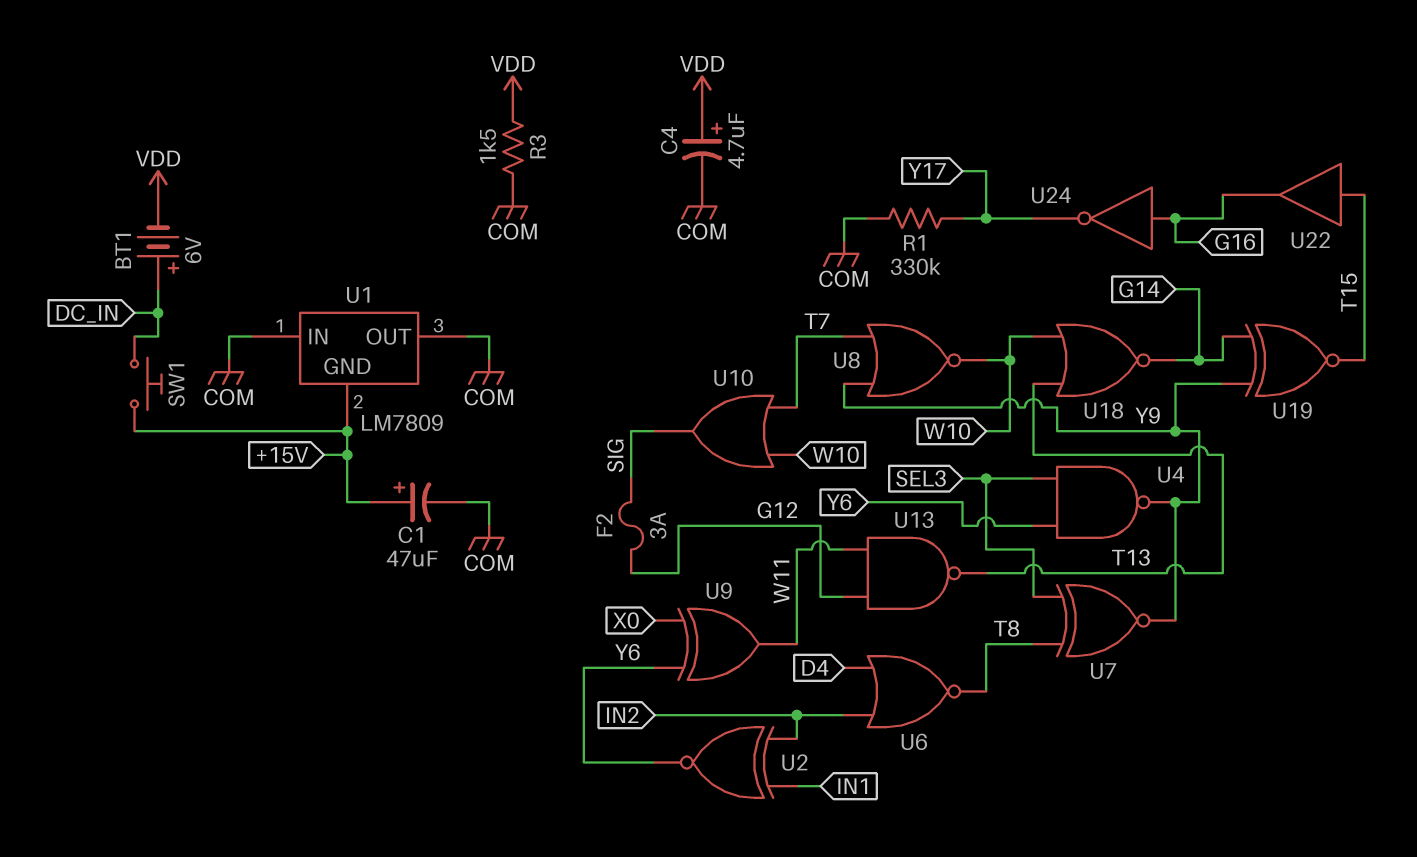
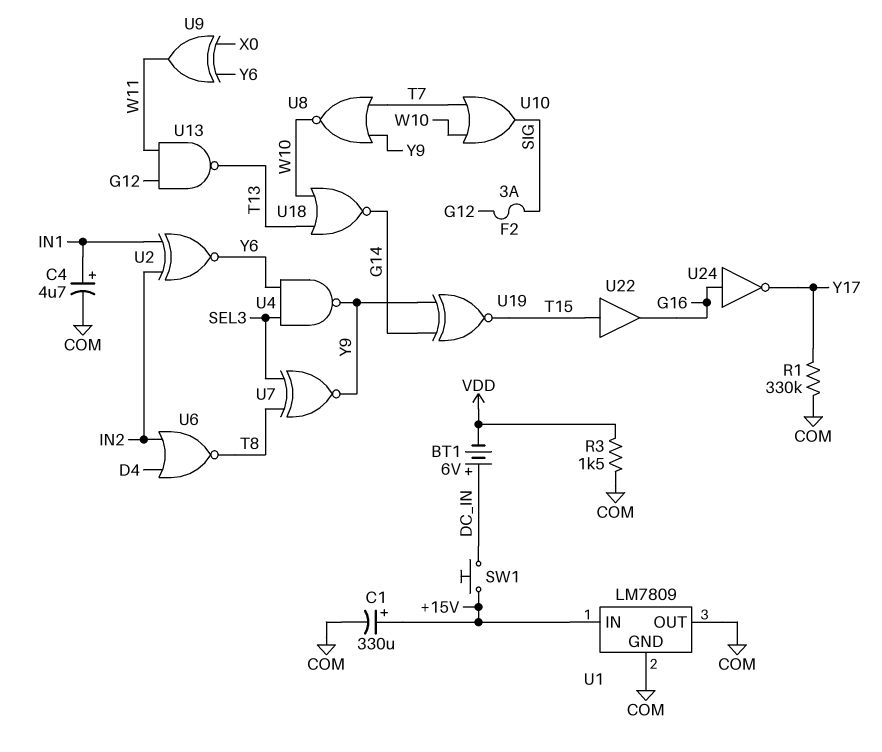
C1: 47uF (plus +15V, minus COM) -> 330uF (plus +15V, minus COM)
C4: 4.7uF (plus VDD, minus COM) -> 4.7uF (plus IN1, minus COM)
U1 pin GND: +15V -> COM
U1 pin IN: COM -> +15V

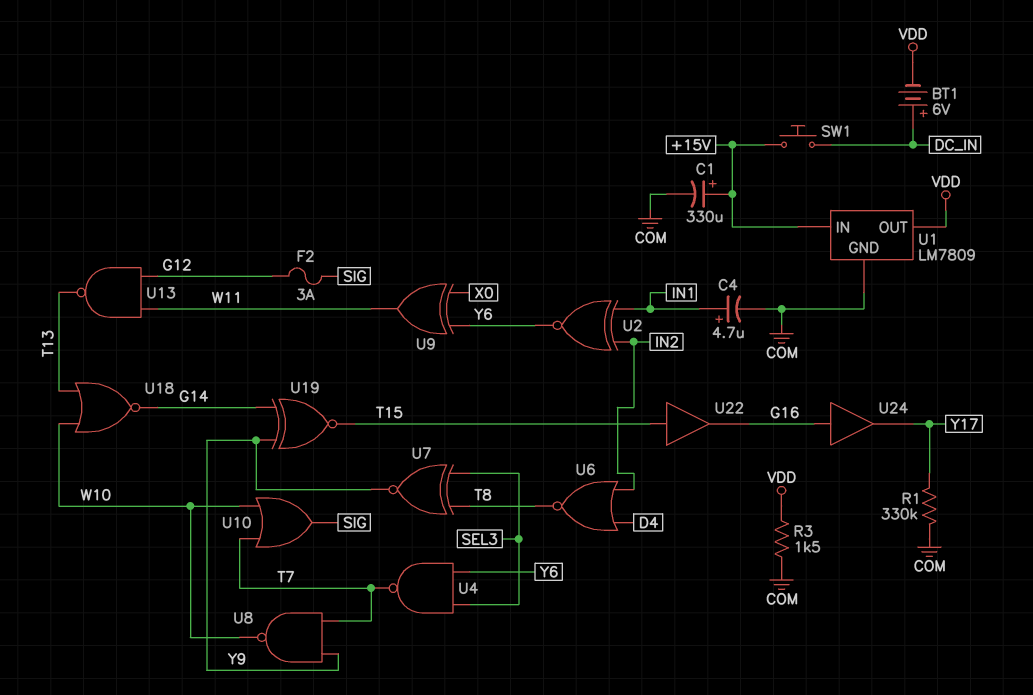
U1 pin OUT: COM -> VDD
U4: NAND (in SEL3, in Y6, out Y9) -> NAND (in SEL3, in Y6, out T7)
U8: NOR (in T7, in Y9, out W10) -> NAND (in T7, in Y9, out W10)
U24: NOT (in G16, out Y17) -> buffer (in G16, out Y17)

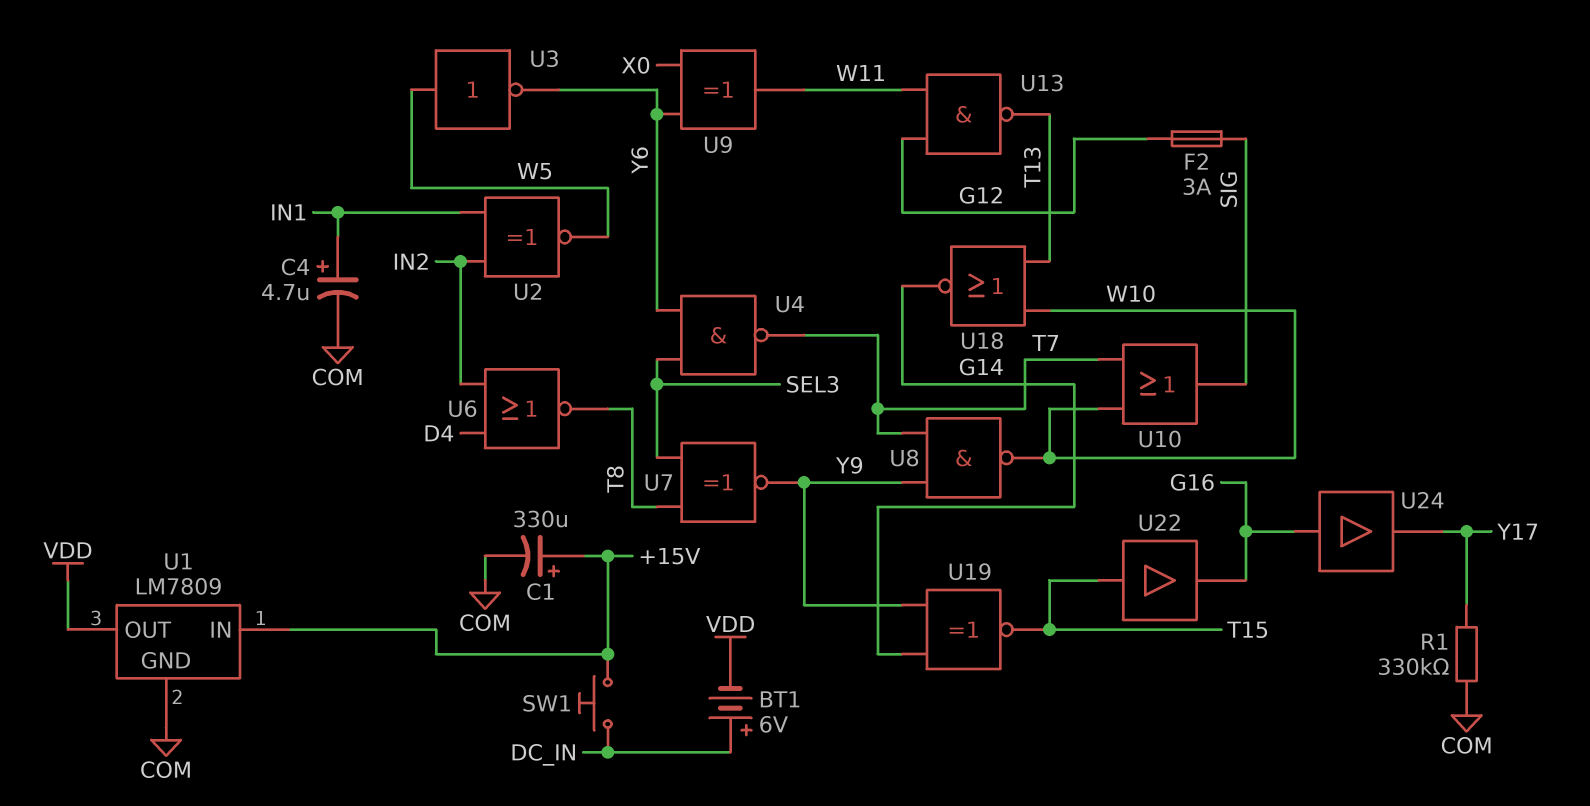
R3: 1.5k (COM, VDD) -> none
U2: XNOR (in IN1, in IN2, out Y6) -> XNOR (in IN1, in IN2, out W5)
U3: none -> NOT (in W5, out Y6)

